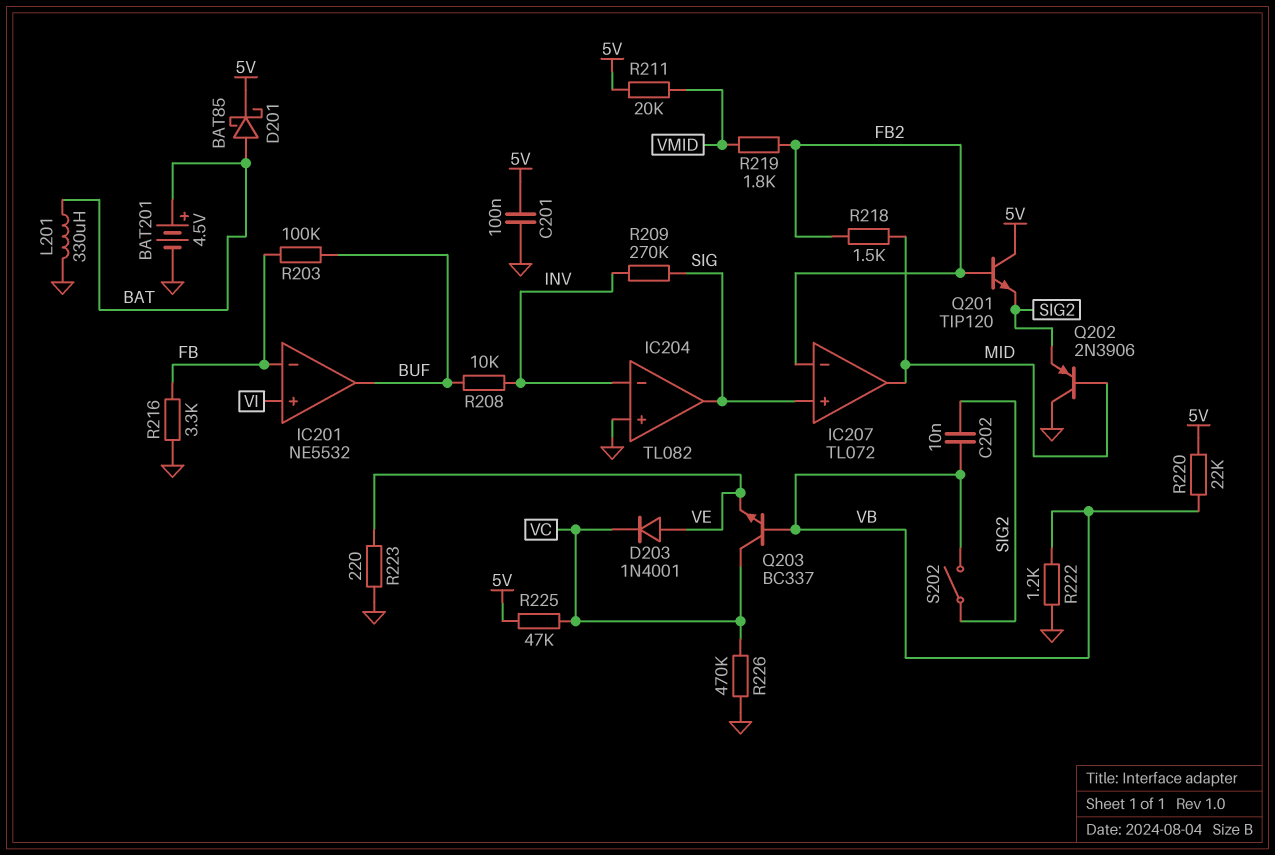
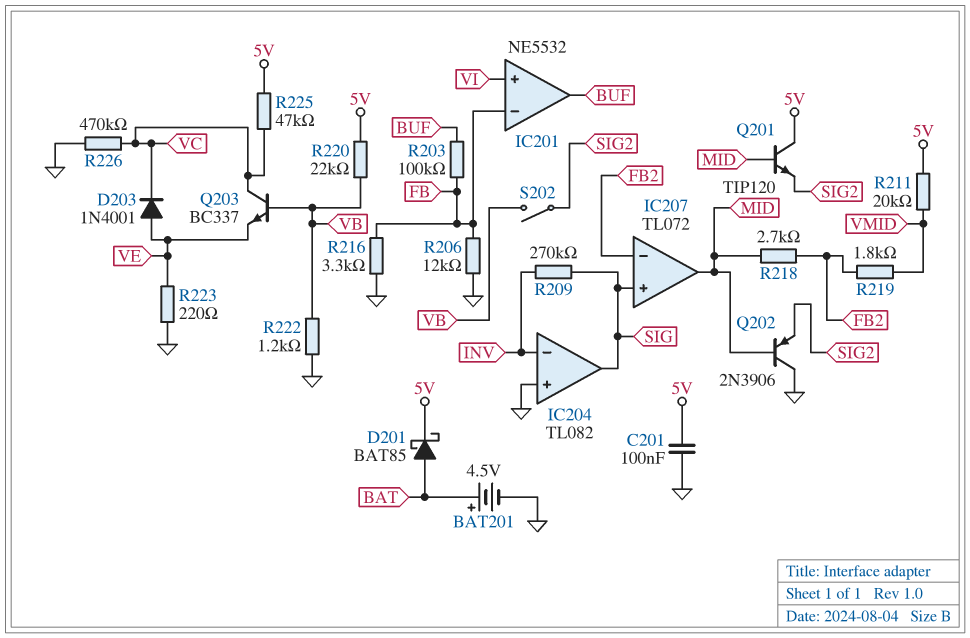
C202: 10nF (SIG2, VB) -> none
L201: 330uH (BAT, GND) -> none
Q201: NPN TIP120 (B FB2, C 5V, E SIG2) -> NPN TIP120 (B MID, C 5V, E SIG2)
R206: none -> 12k (FB, GND)
R208: 10k (BUF, INV) -> none
R218: 1.5k (FB2, MID) -> 2.7k (FB2, MID)

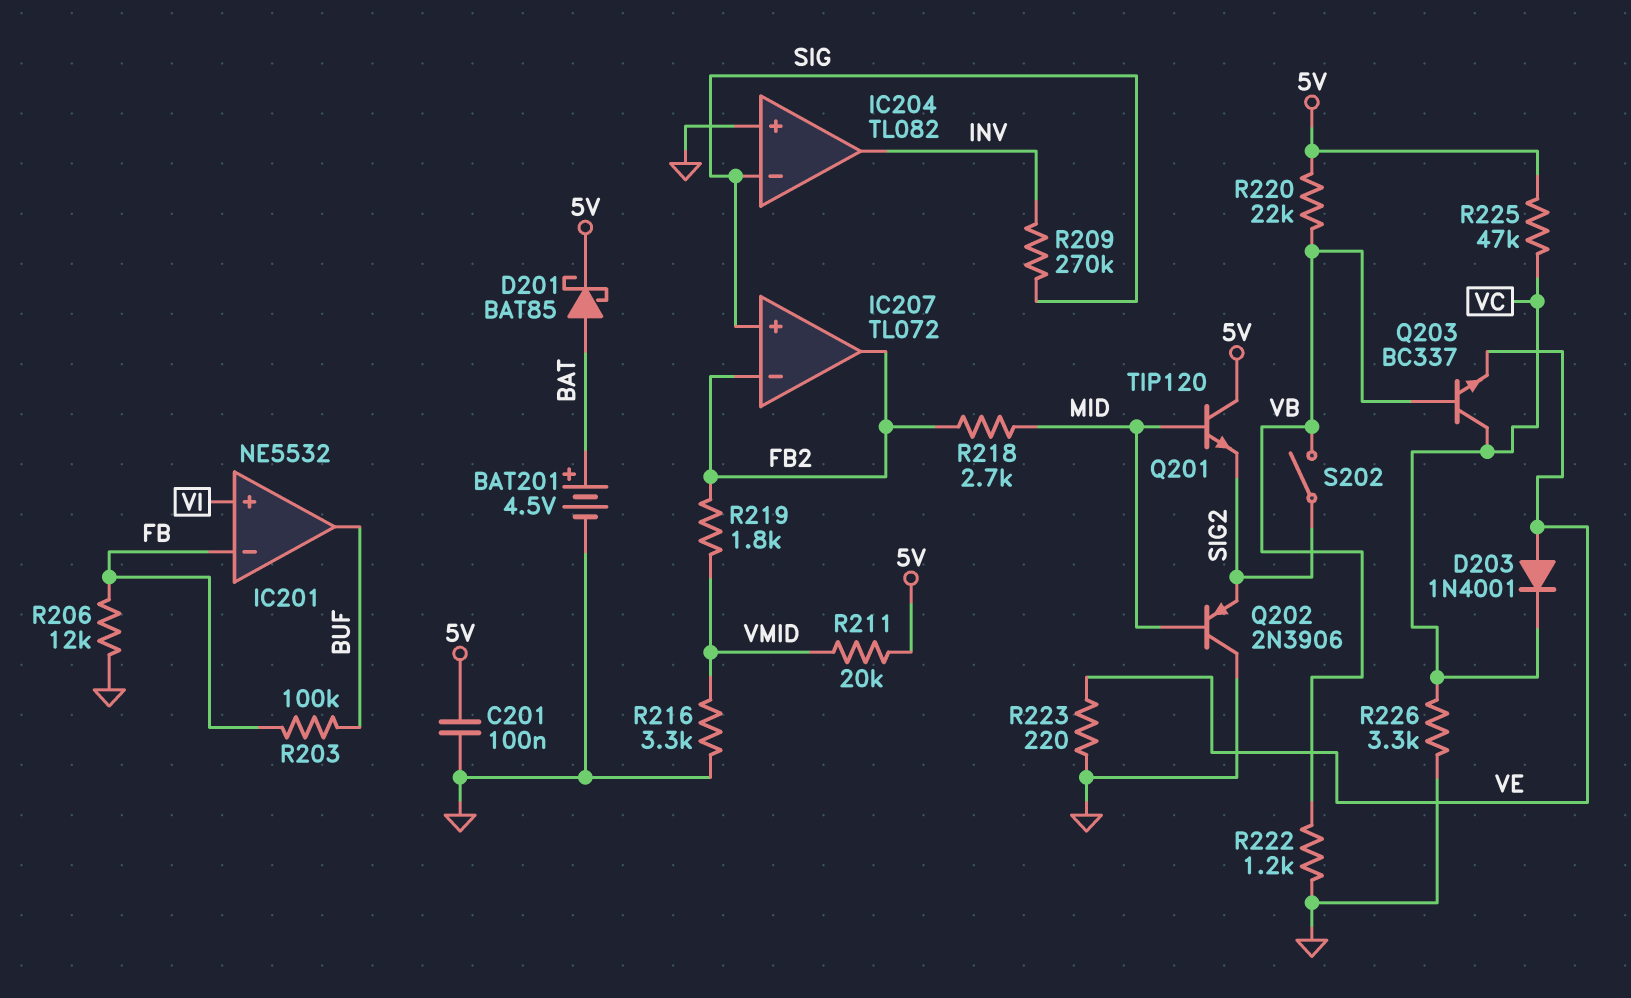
IC204 pin in-: INV -> SIG
IC204 pin out: SIG -> INV
IC207 pin out: MID -> FB2
R216: 3.3k (FB, GND) -> 3.3k (GND, VMID)
R226: 470k (GND, VC) -> 3.3k (GND, VC)

